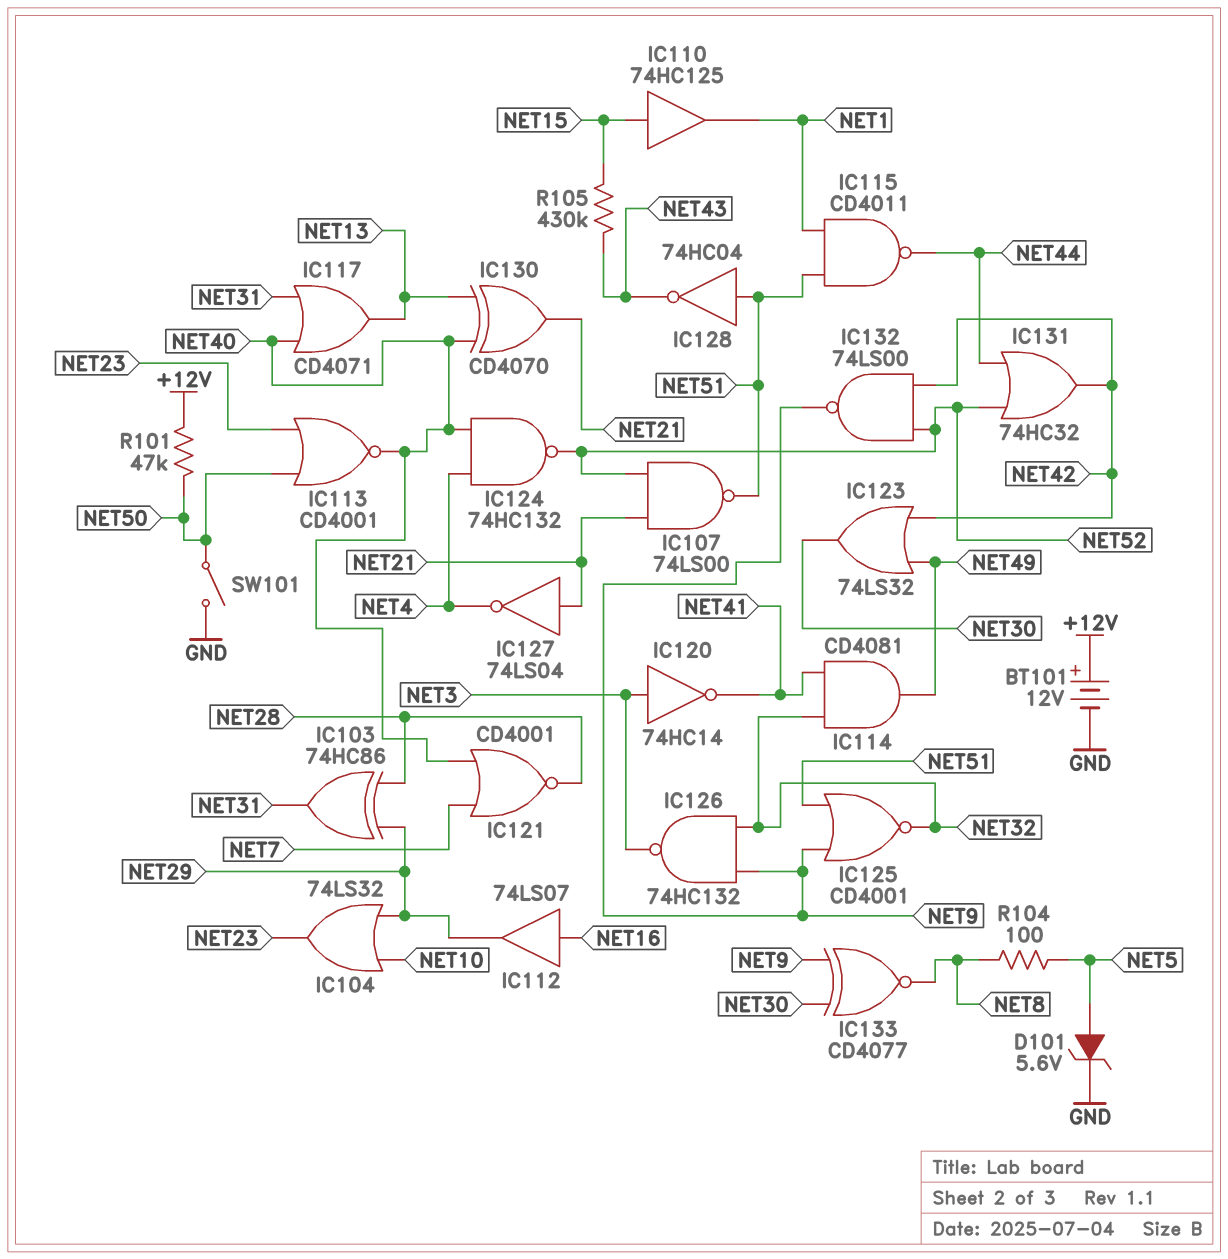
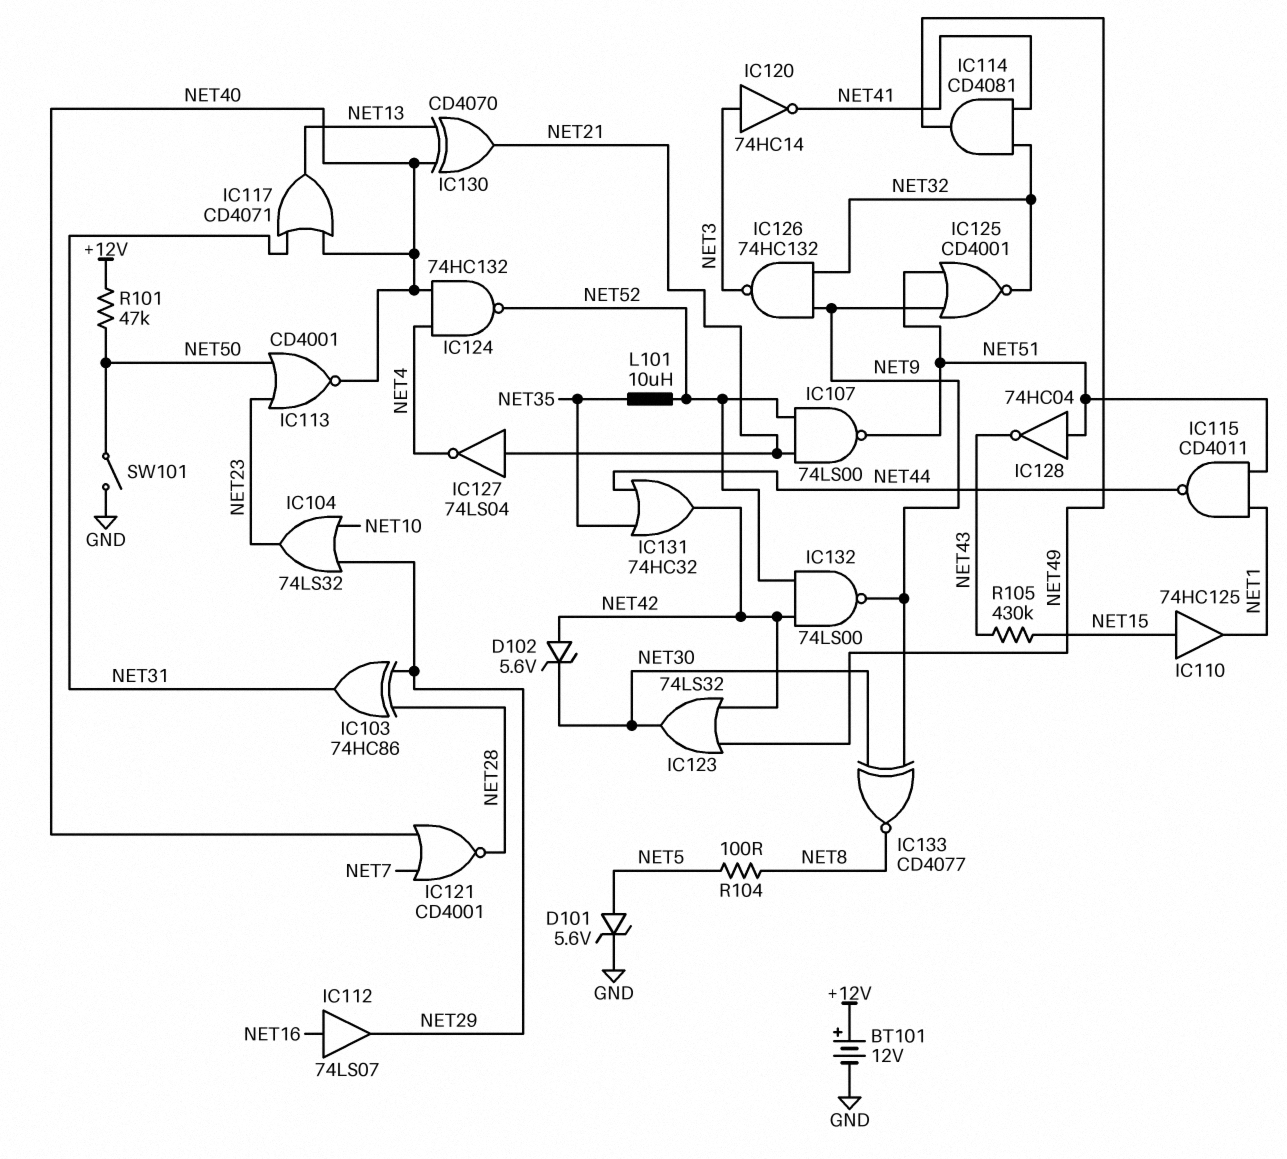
D102: none -> zener 5.6V (A NET42, K NET30)
IC131: OR 74HC32 (in NET44, in NET52, out NET42) -> OR 74HC32 (in NET35, in NET44, out NET42)
L101: none -> 10uH (NET35, NET52)

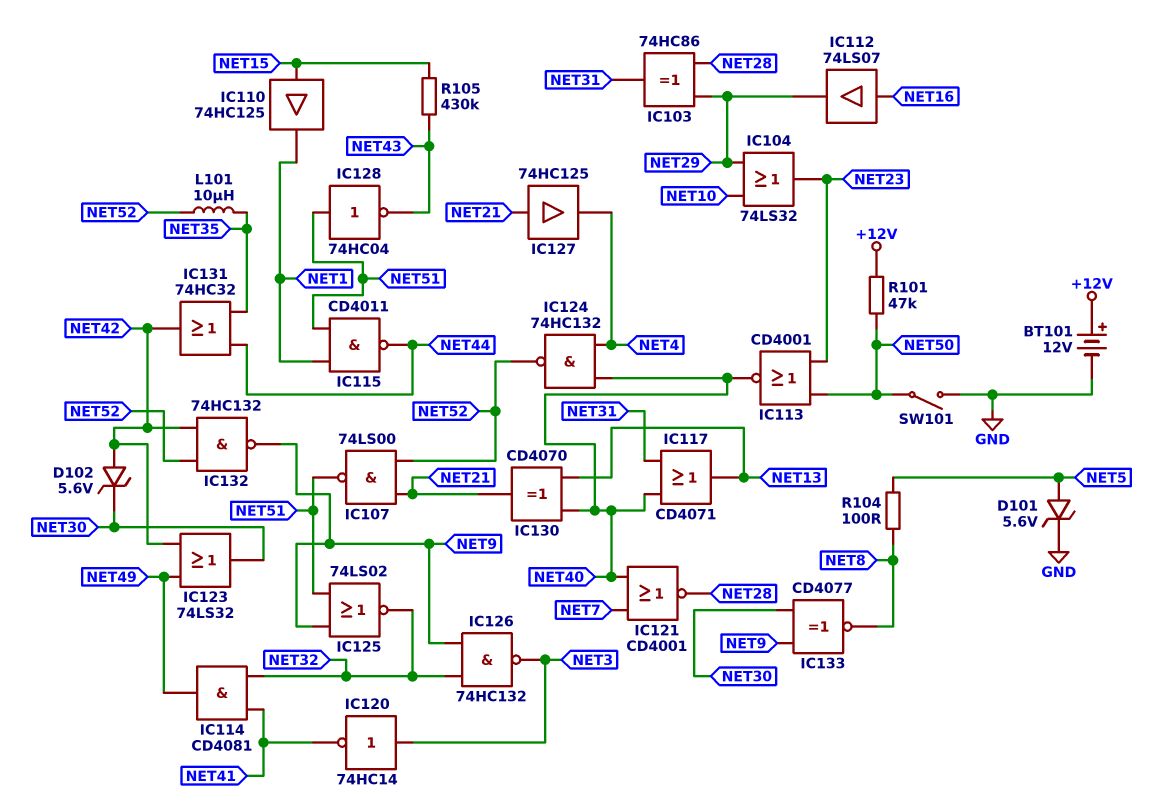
IC125: NOR CD4001 (in NET9, in NET51, out NET32) -> NOR 74LS02 (in NET9, in NET51, out NET32)
IC127: NOT 74LS04 (in NET21, out NET4) -> buffer 74HC125 (in NET21, out NET4)
IC132: NAND 74LS00 (in NET42, in NET52, out NET9) -> NAND 74HC132 (in NET42, in NET52, out NET9)

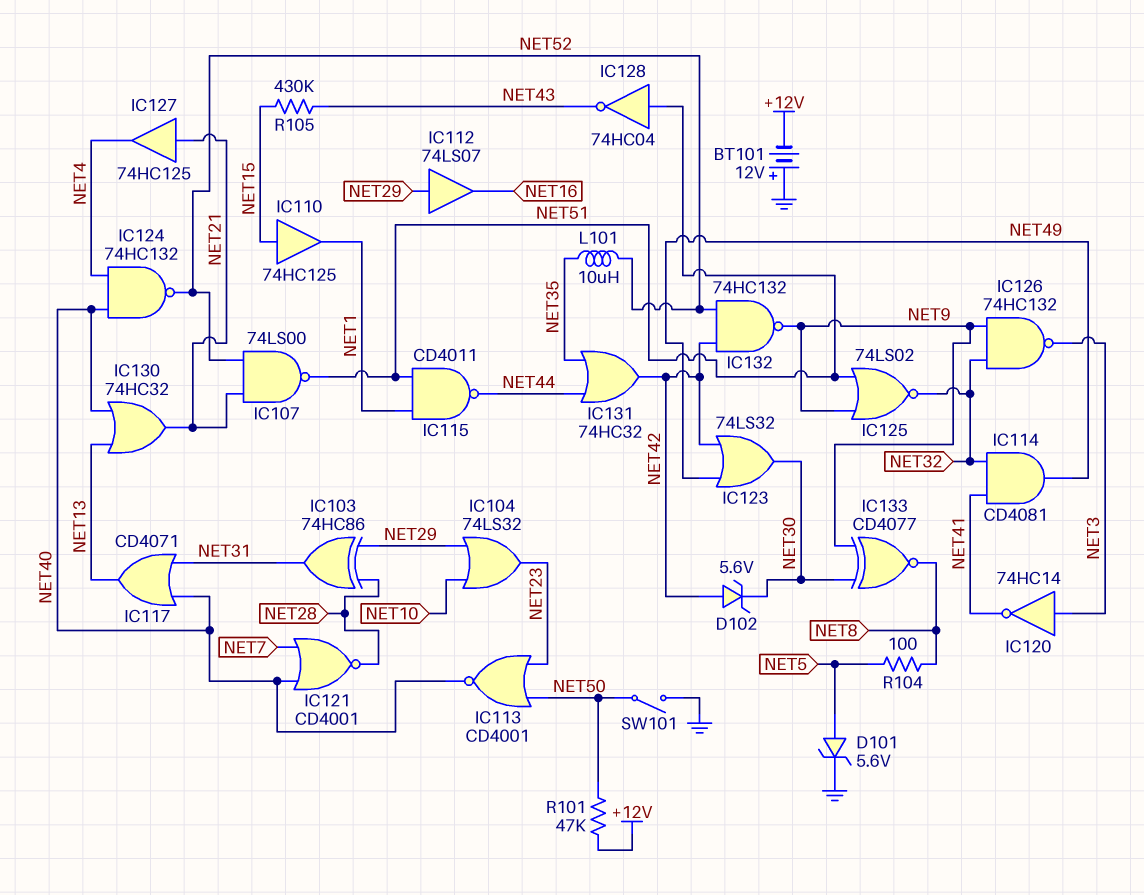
BT101: 12V (plus +12V, minus GND) -> 12V (plus GND, minus +12V)
IC112: buffer 74LS07 (in NET16, out NET29) -> buffer 74LS07 (in NET29, out NET16)
IC130: XOR CD4070 (in NET13, in NET40, out NET21) -> OR 74HC32 (in NET13, in NET40, out NET21)

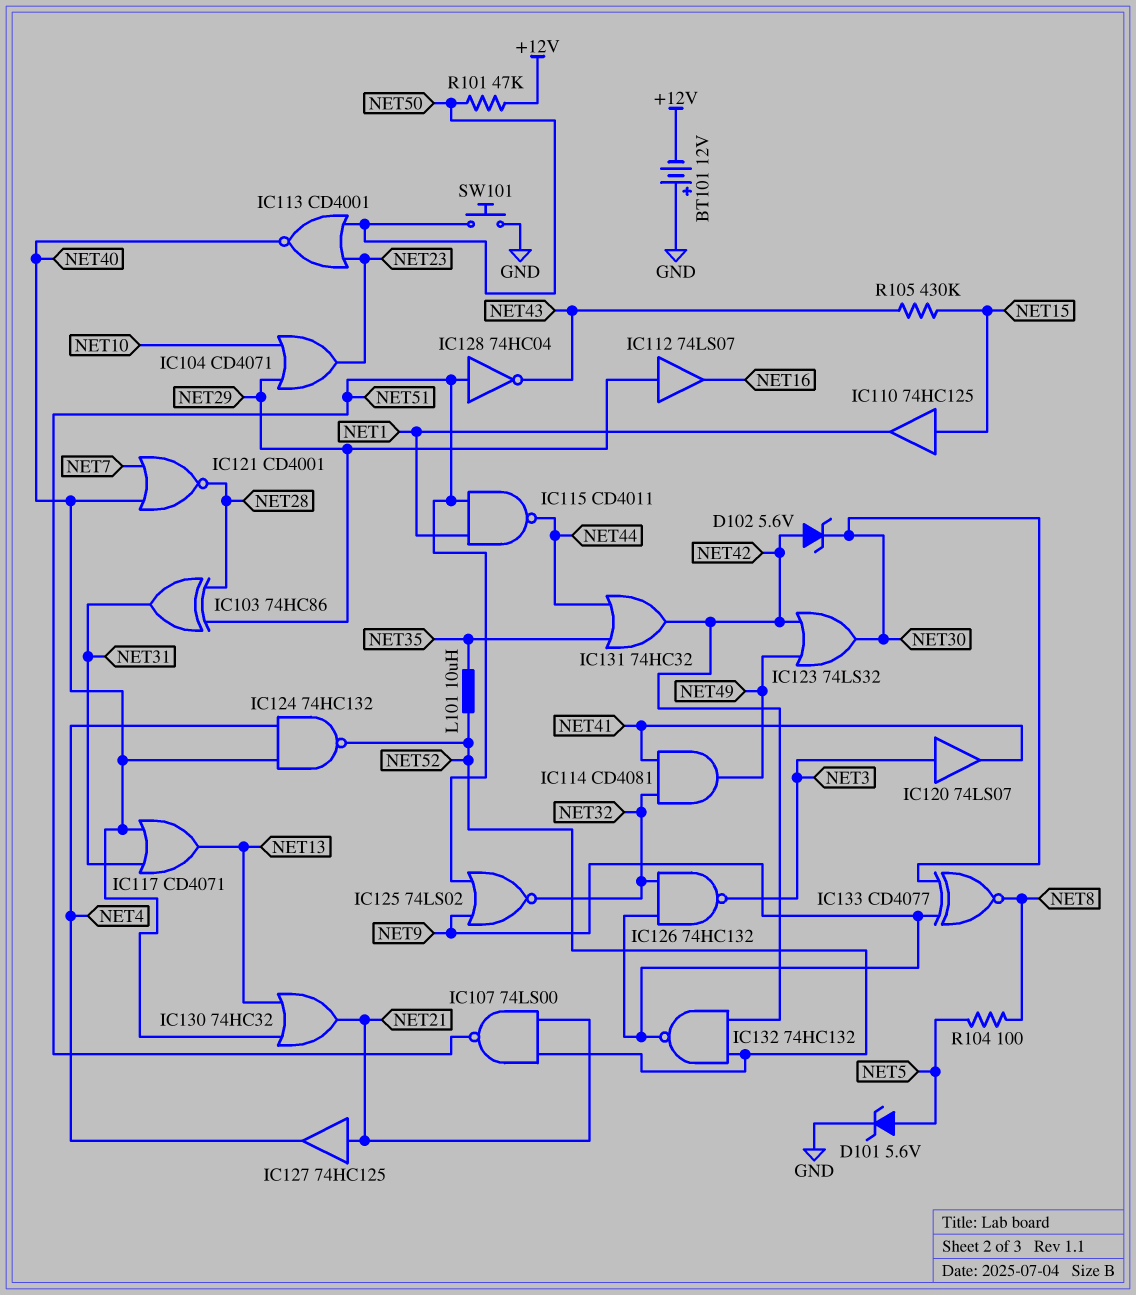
IC104: OR 74LS32 (in NET10, in NET29, out NET23) -> OR CD4071 (in NET10, in NET29, out NET23)
IC120: NOT 74HC14 (in NET3, out NET41) -> buffer 74LS07 (in NET3, out NET41)
SW101: switch (GND, NET50) -> button (GND, NET50)

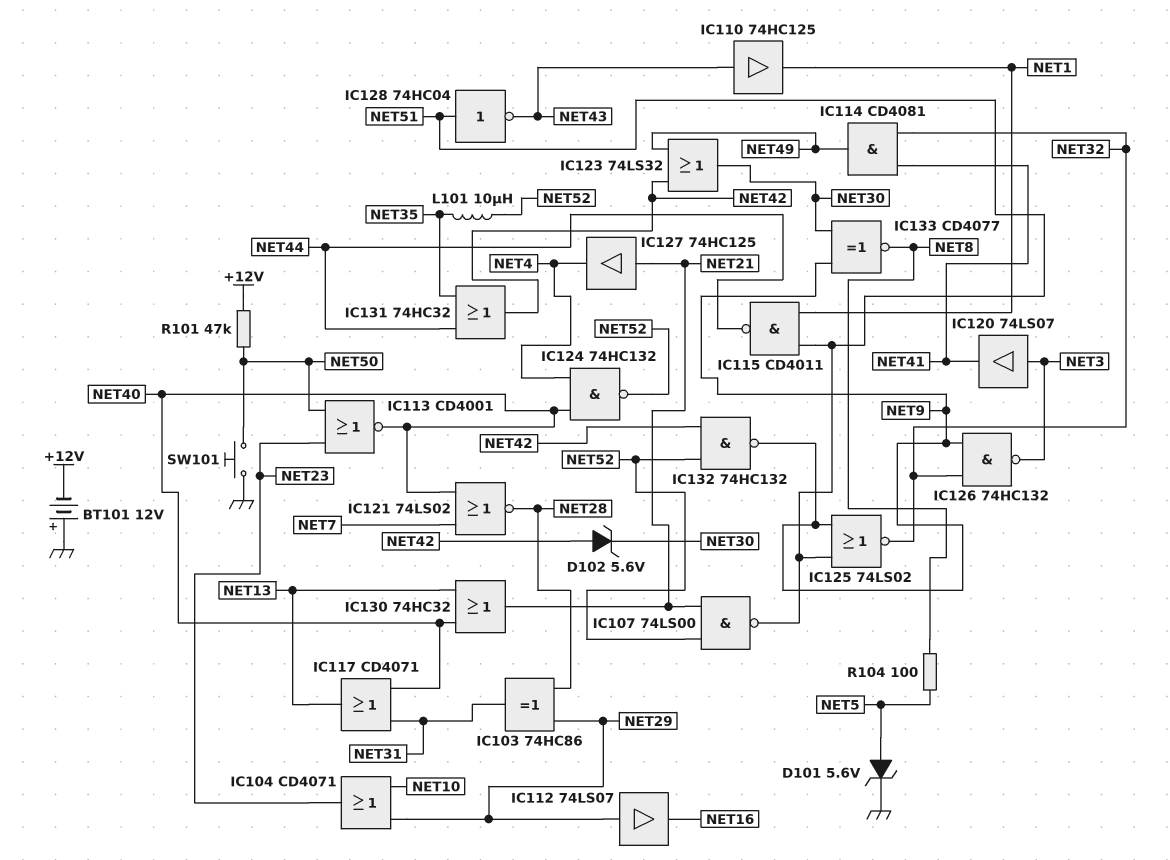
IC110: buffer 74HC125 (in NET15, out NET1) -> buffer 74HC125 (in NET43, out NET1)
IC121: NOR CD4001 (in NET7, in NET40, out NET28) -> NOR 74LS02 (in NET7, in NET40, out NET28)
R105: 430k (NET15, NET43) -> none

